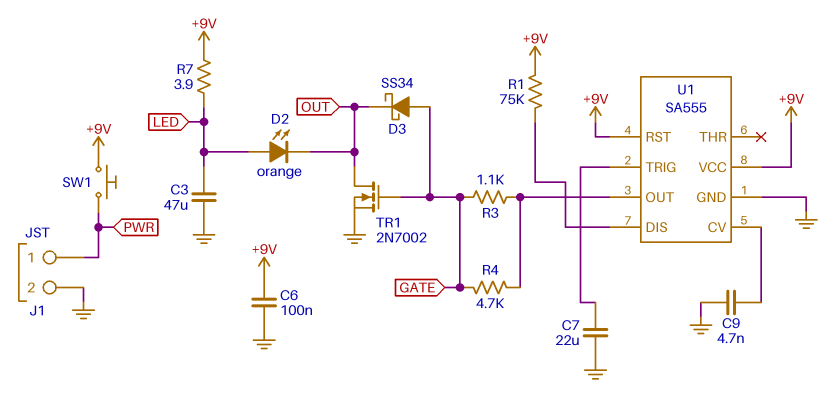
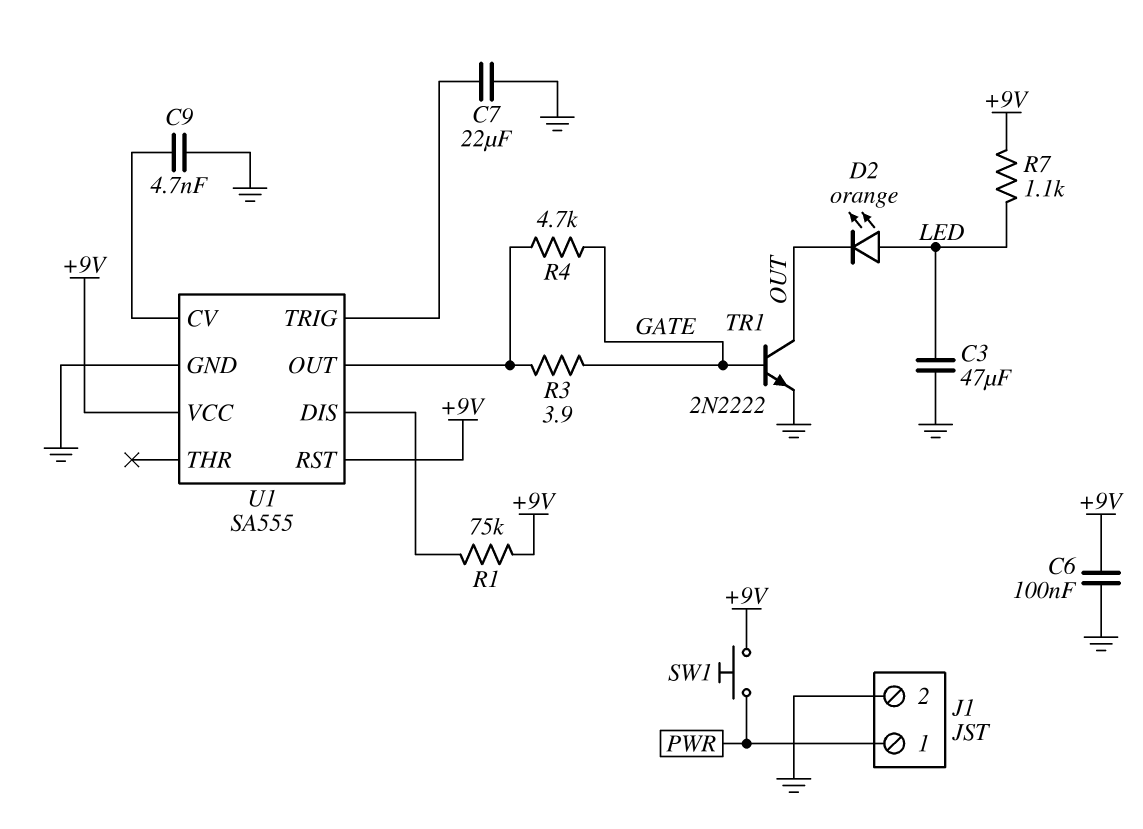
D3: schottky SS34 (A GATE, K OUT) -> none
R3: 1.1k (GATE, U1/OUT) -> 3.9 (GATE, U1/OUT)
R7: 3.9 (+9V, LED) -> 1.1k (+9V, LED)
TR1: NMOS 2N7002 (G GATE, D OUT, S GND) -> NPN 2N2222 (B GATE, C OUT, E GND)

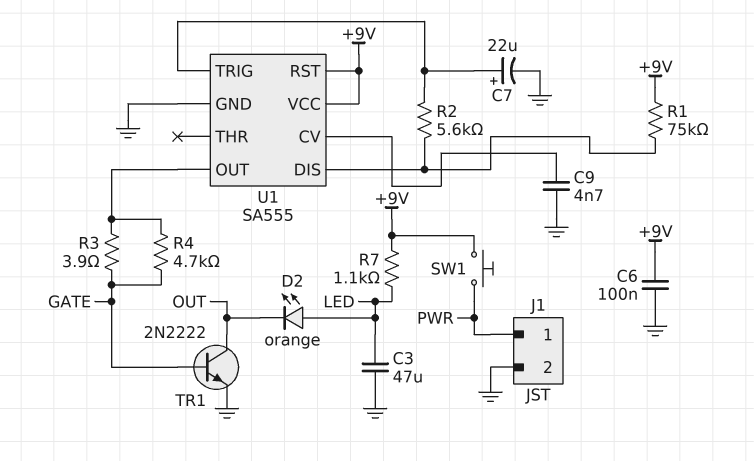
C7: 22uF (GND, U1/TRIG) -> 22uF (plus U1/TRIG, minus GND)
R2: none -> 5.6k (U1/DIS, U1/TRIG)

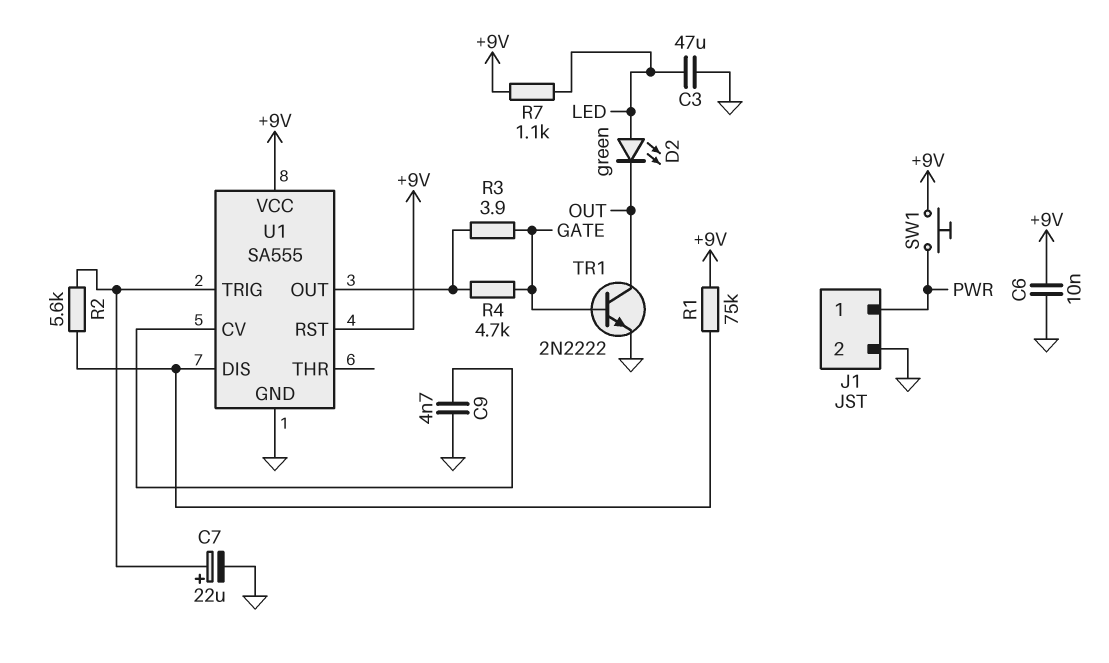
C6: 100nF (+9V, GND) -> 10nF (+9V, GND)
D2: LED orange (A LED, K OUT) -> LED green (A LED, K OUT)

